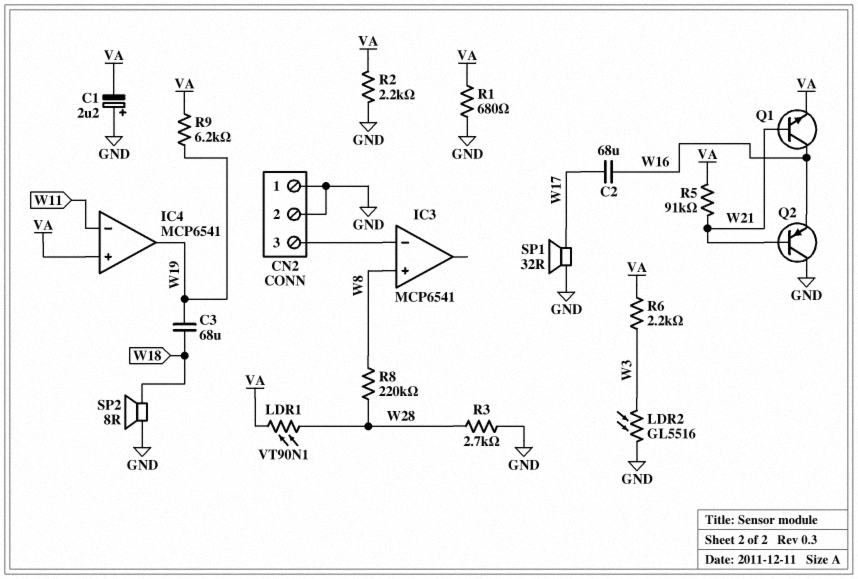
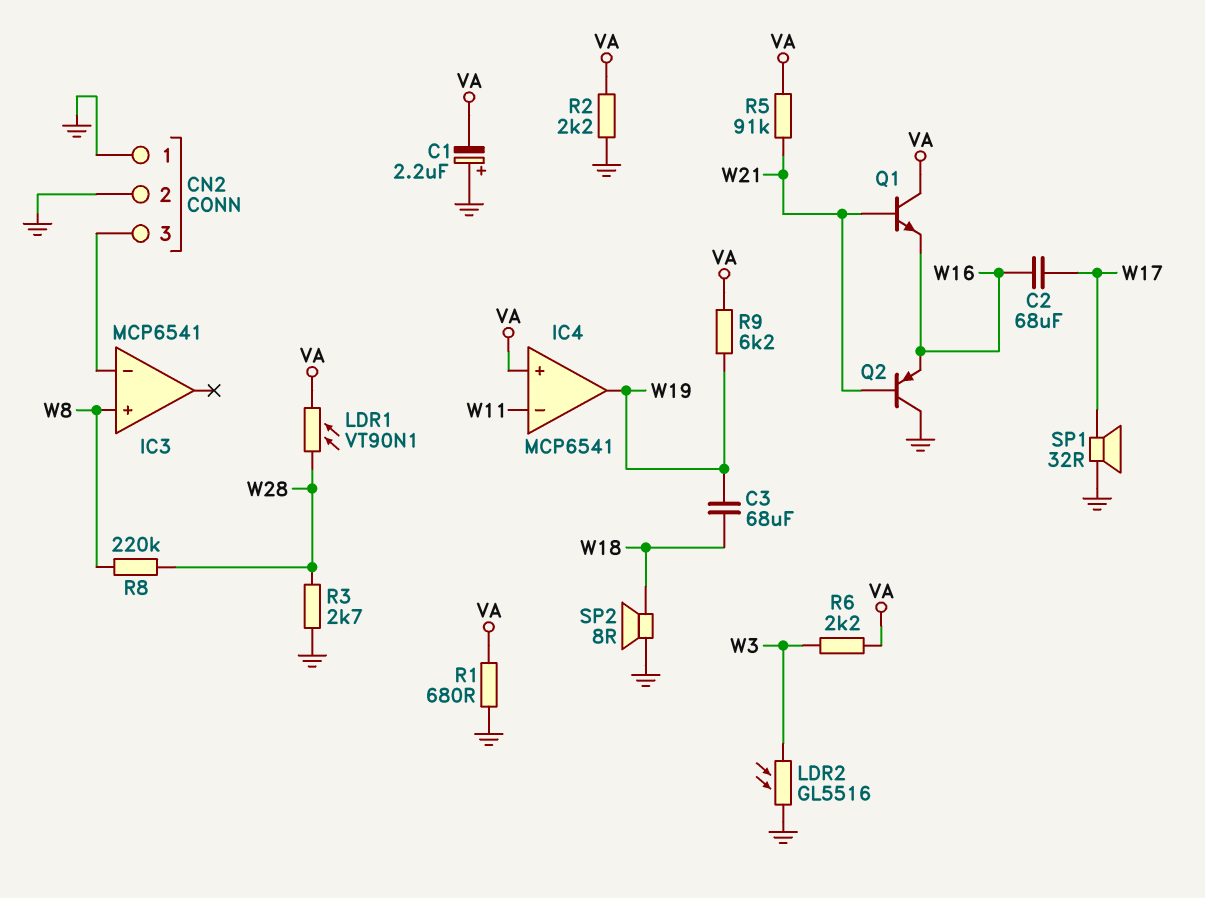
Q1: NPN (B W21, C W16, E VA) -> NPN (B W21, C VA, E W16)

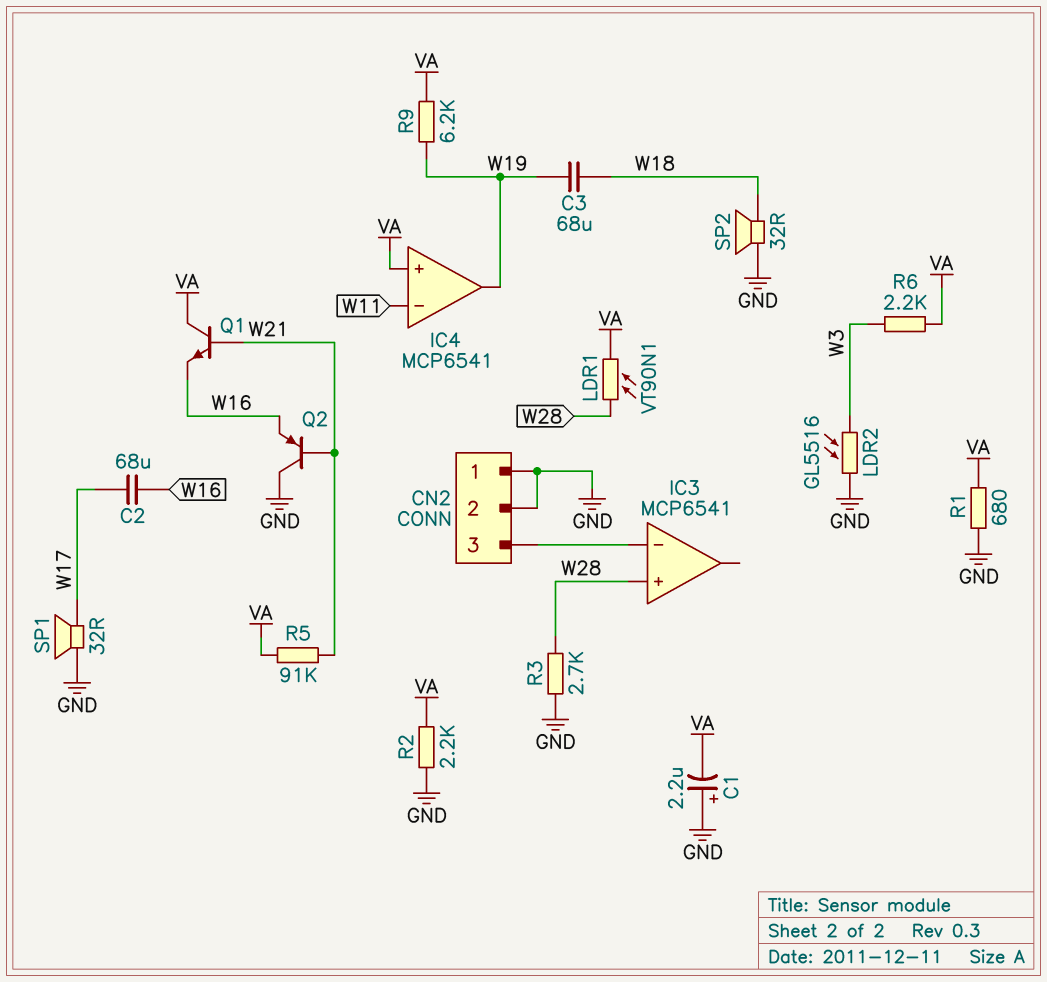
IC3 pin in+: W8 -> W28
R8: 220k (W8, W28) -> none
SP2: speaker 8R (GND, W18) -> speaker 32R (GND, W18)

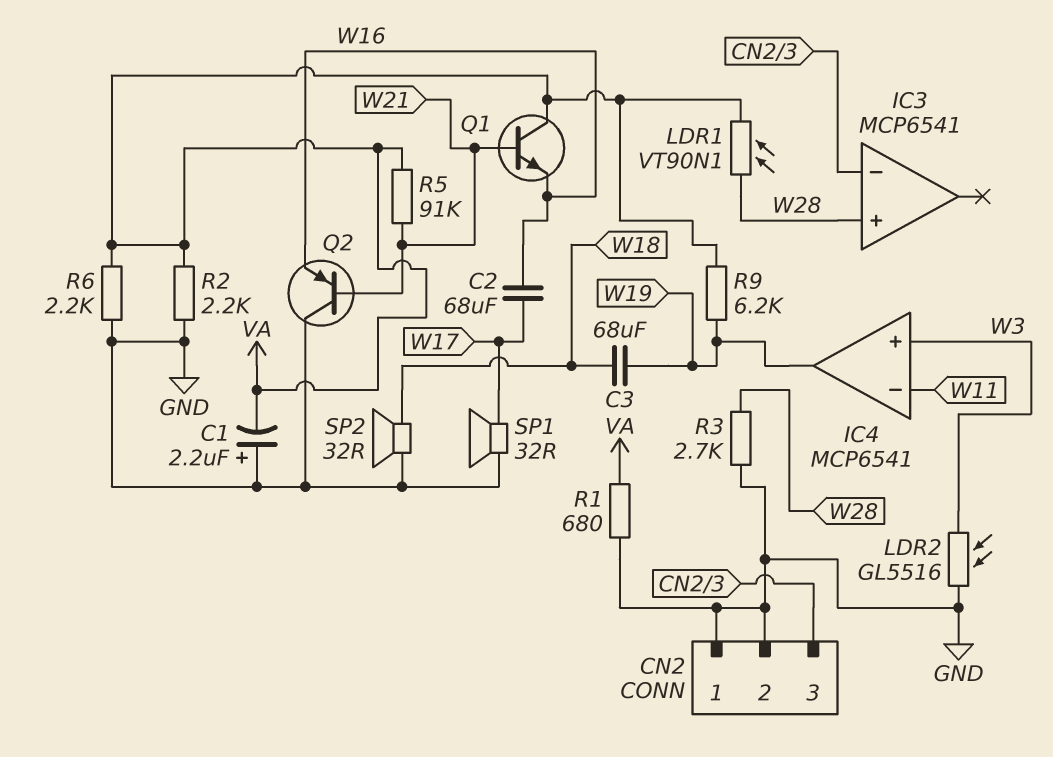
IC4 pin in+: VA -> W3
R6: 2.2k (VA, W3) -> 2.2k (GND, VA)

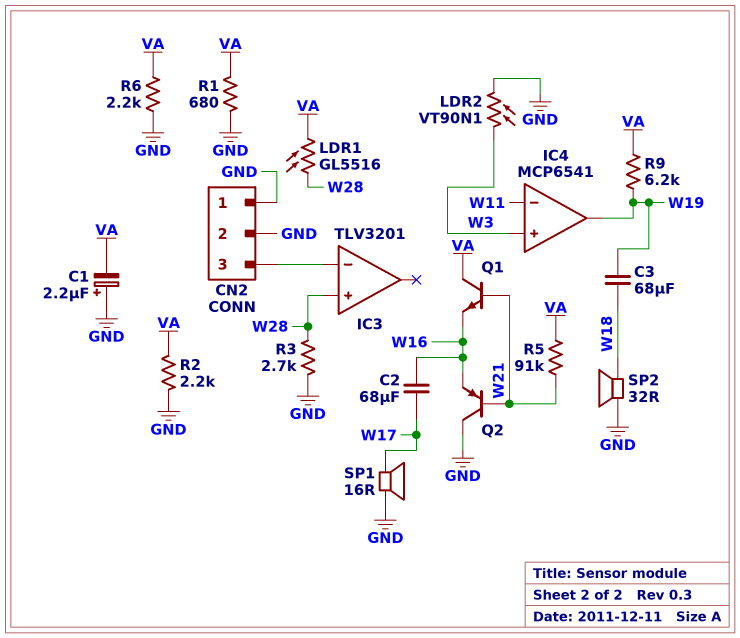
IC3: MCP6541 -> TLV3201
LDR1: VT90N1 (VA, W28) -> GL5516 (VA, W28)
LDR2: GL5516 (GND, W3) -> VT90N1 (GND, W3)
SP1: speaker 32R (GND, W17) -> speaker 16R (GND, W17)

